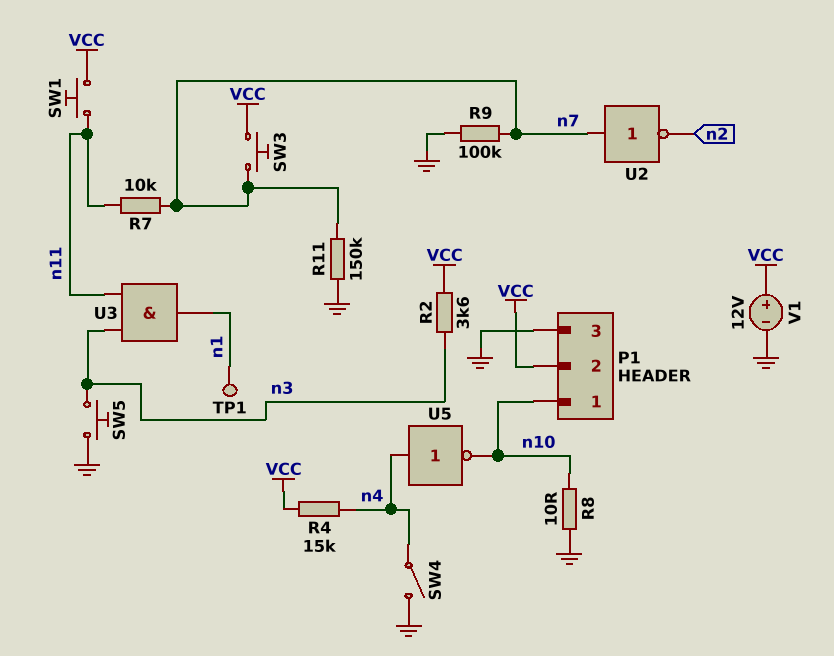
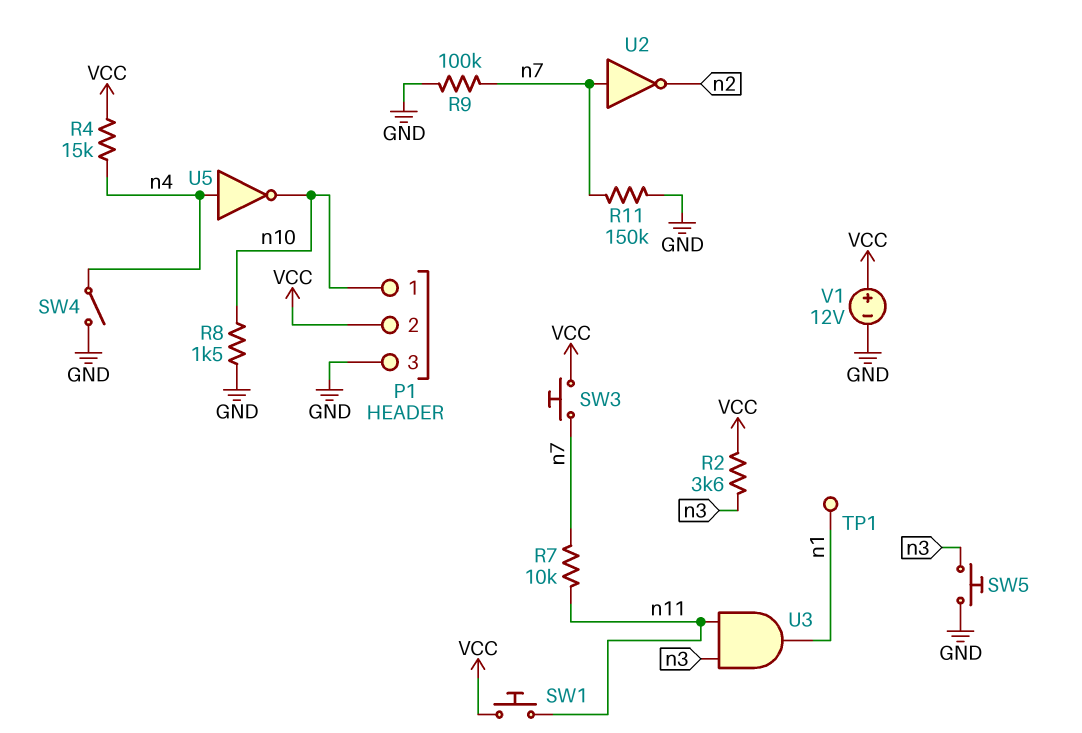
R8: 10 (GND, n10) -> 1.5k (GND, n10)

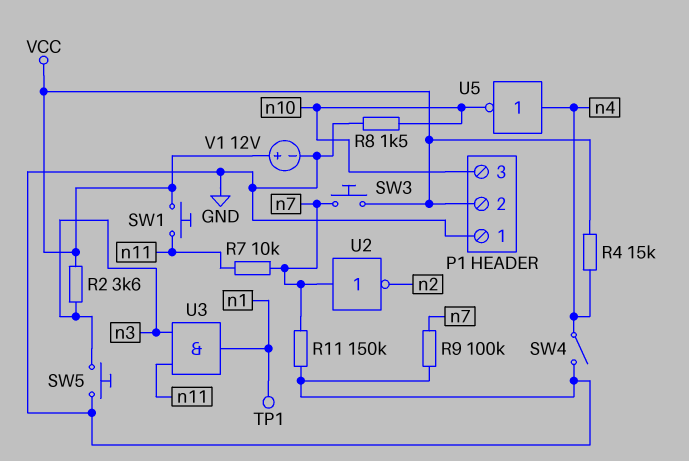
P1 pin 1: n10 -> GND
P1 pin 3: GND -> n10

